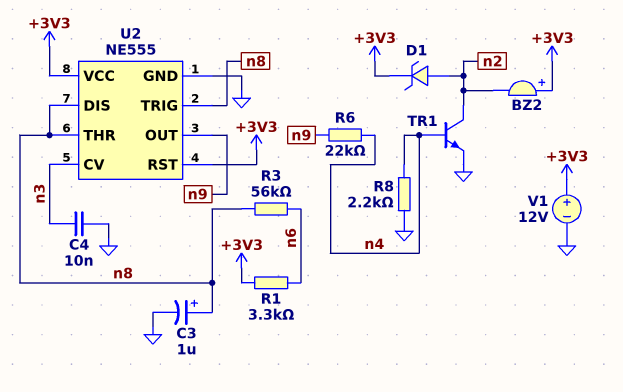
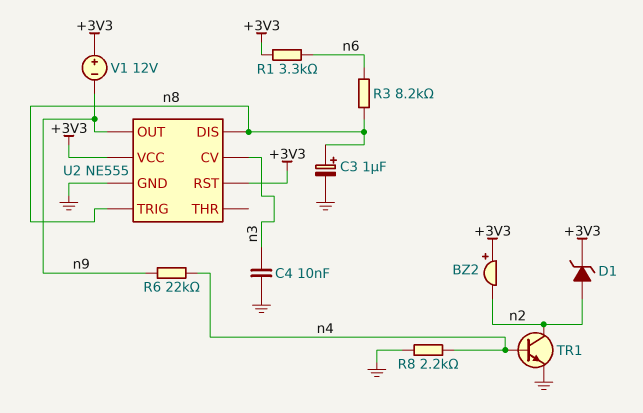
R3: 56k (n6, n8) -> 8.2k (n6, n8)
U2 pin THR: n8 -> none
V1: 12V (plus +3V3, minus GND) -> 12V (plus +3V3, minus n9)

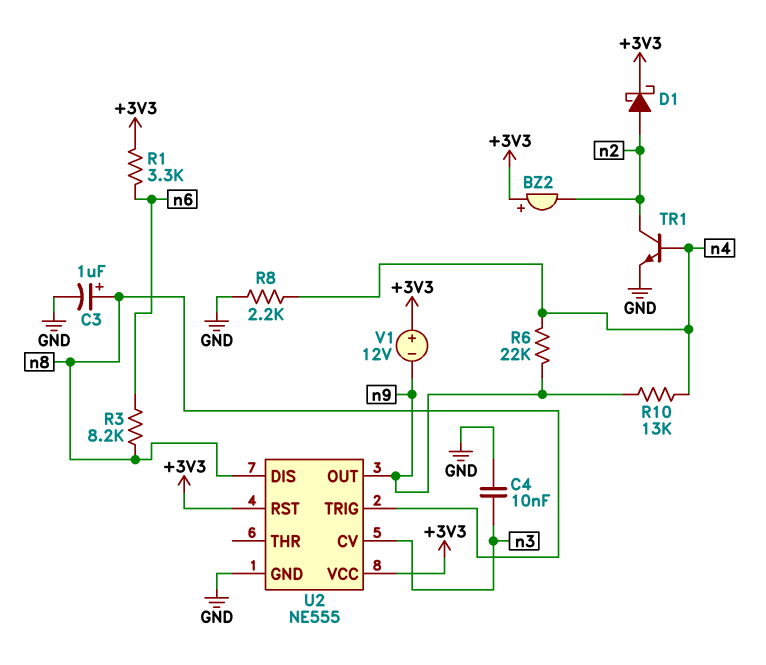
D1: zener (A n2, K +3V3) -> schottky (A n2, K +3V3)
R10: none -> 13k (n4, n9)

